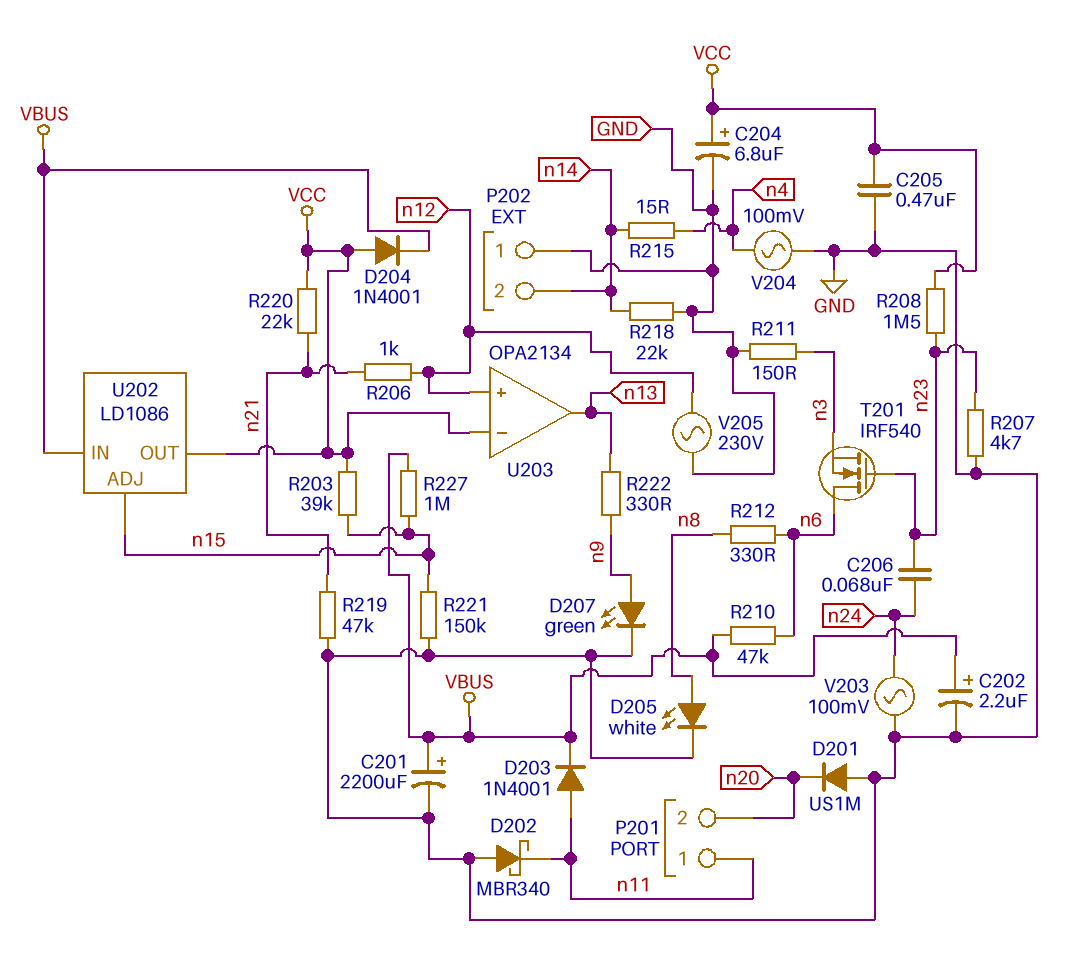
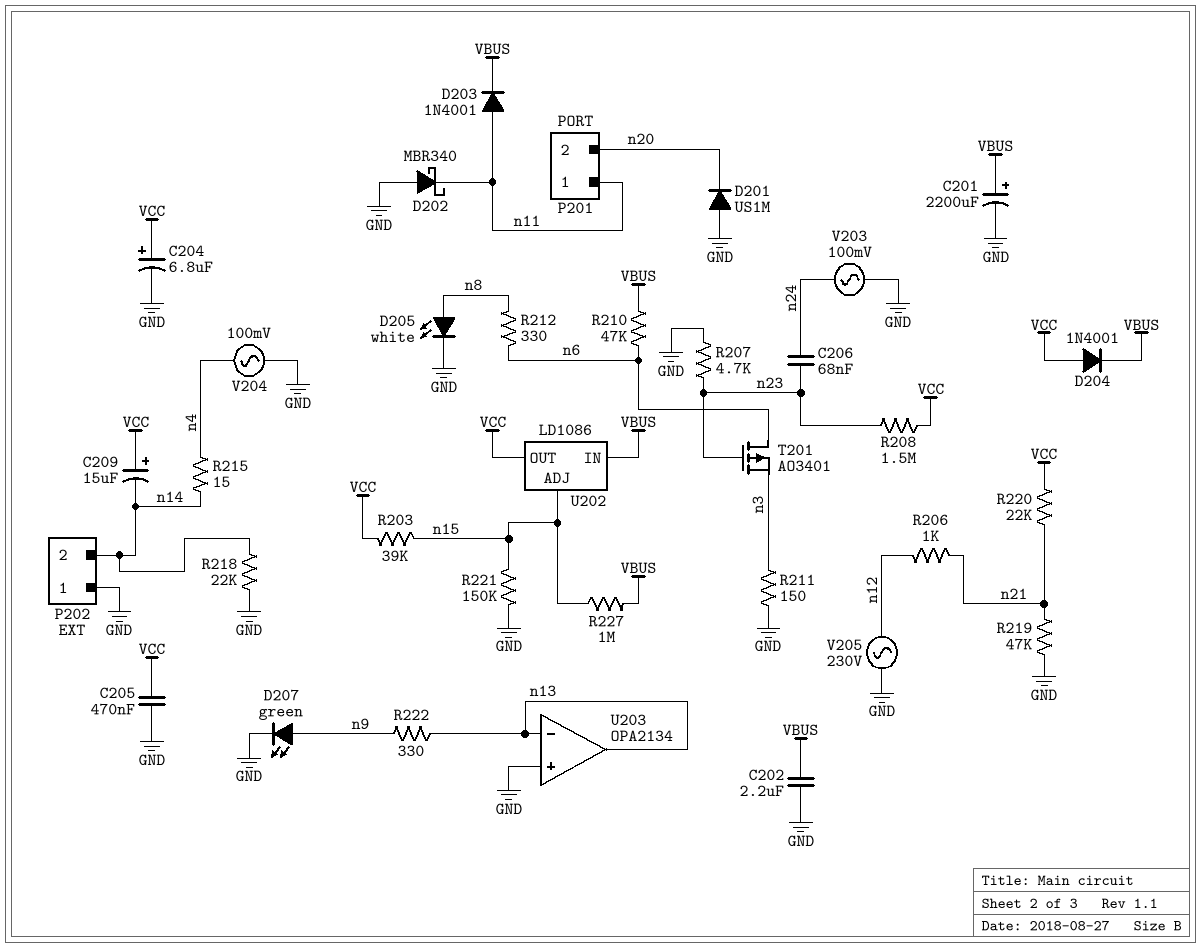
C202: 2.2uF (plus VBUS, minus GND) -> 2.2uF (GND, VBUS)
C209: none -> 15uF (plus VCC, minus n14)
T201: NMOS IRF540 (G n23, D n6, S n3) -> PMOS AO3401 (G n23, D n6, S n3)
U203 pin in+: n12 -> GND
U203 pin in-: VCC -> n13

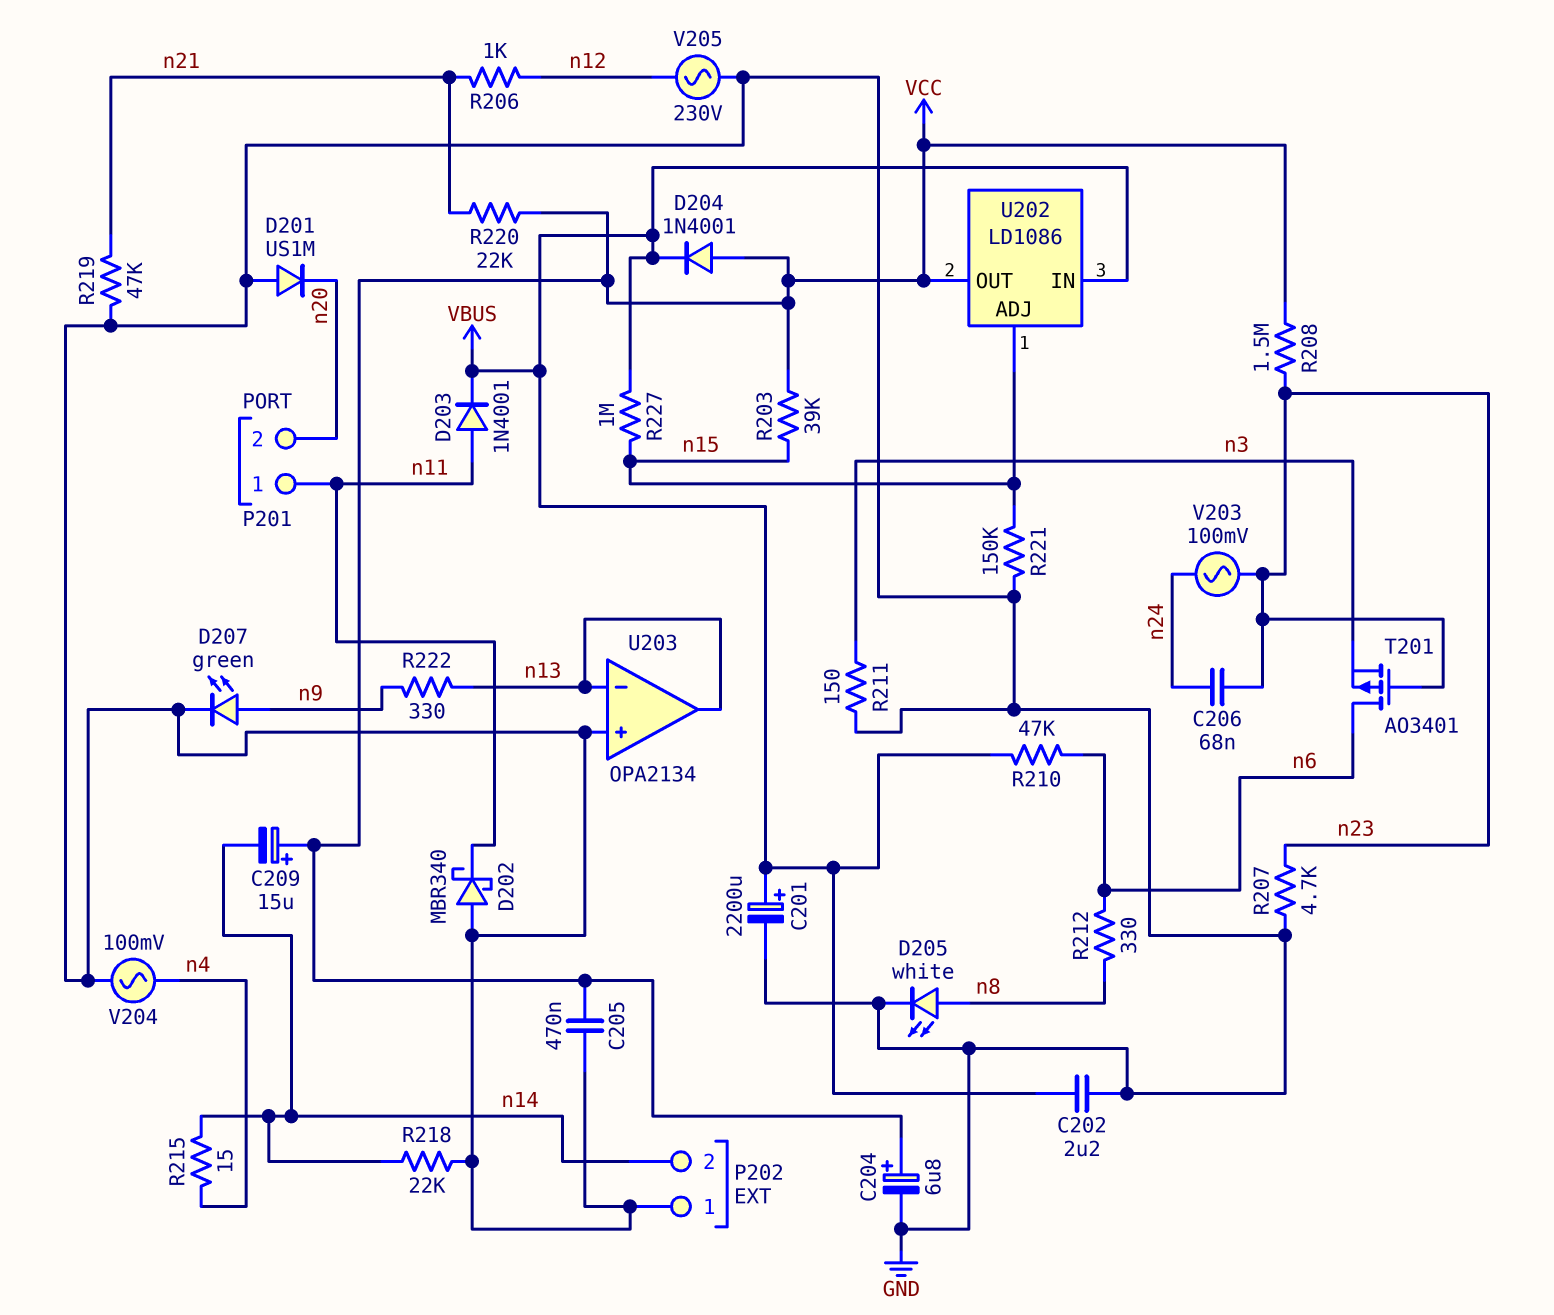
V203: AC 100mV (GND, n24) -> AC 100mV (n23, n24)

